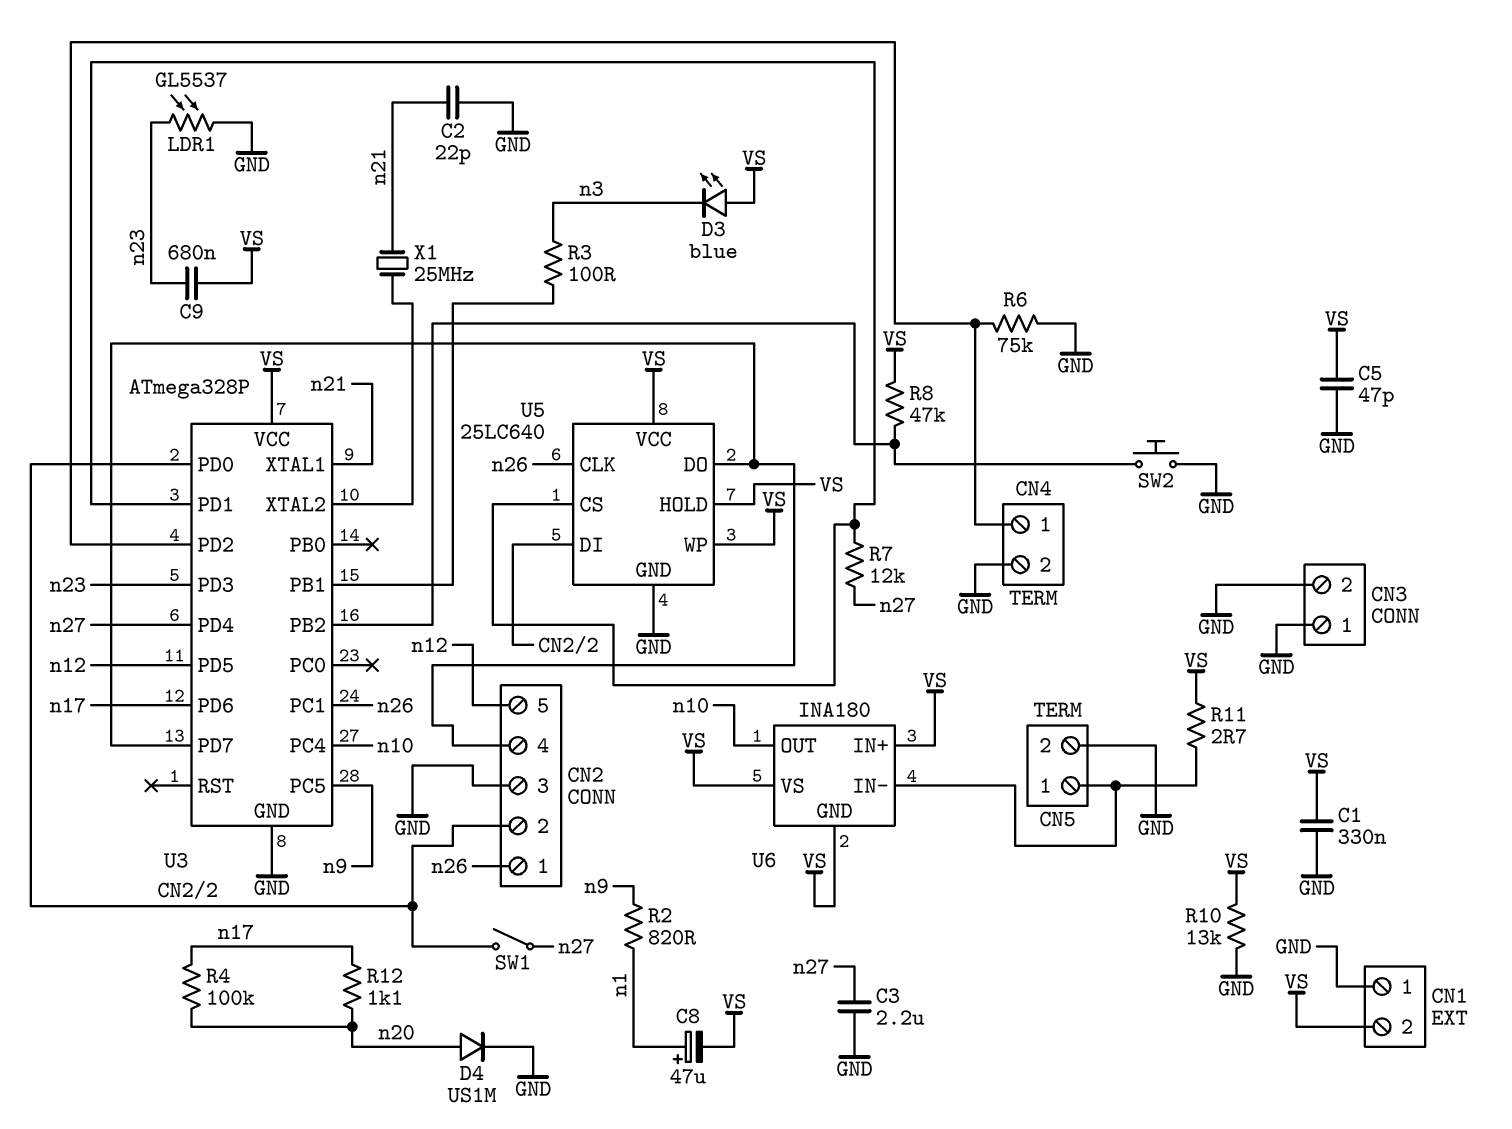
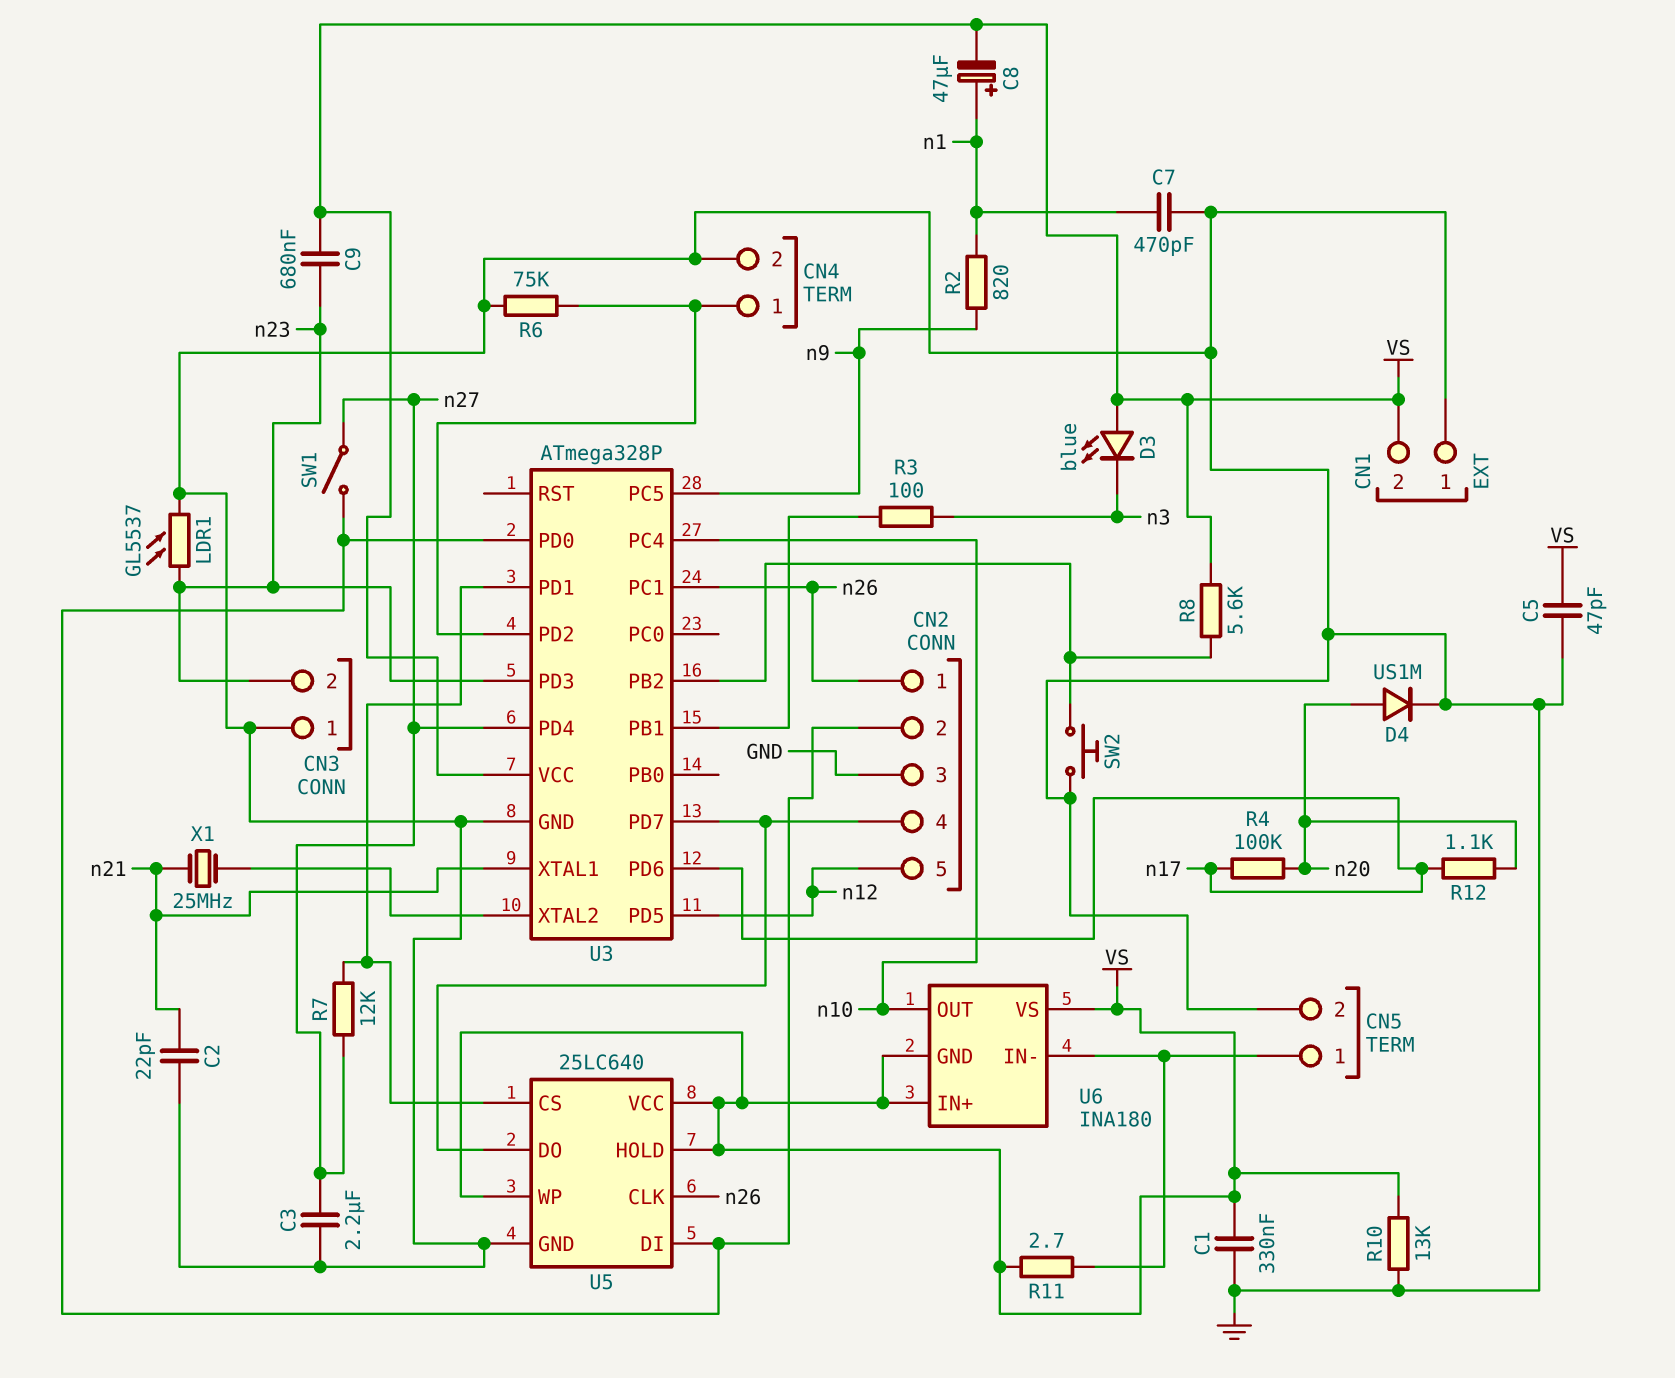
C7: none -> 470pF (GND, n1)
CN3 pin 2: GND -> n23
R8: 47k (U3/PB2, VS) -> 5.6k (U3/PB2, VS)

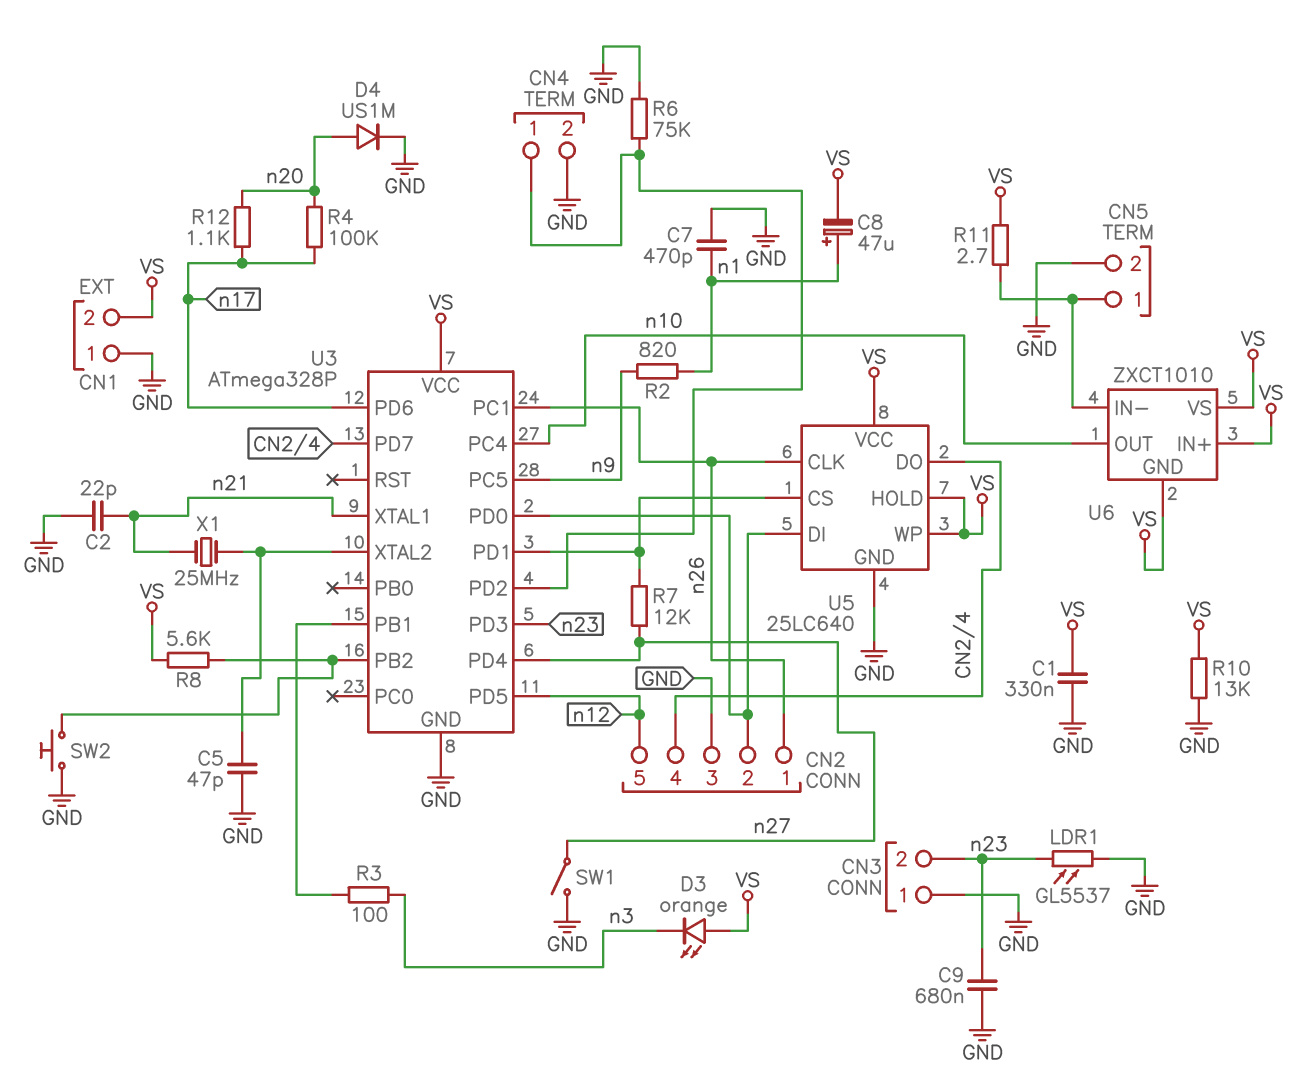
C3: 2.2uF (GND, n27) -> none
C5: 47pF (GND, VS) -> 47pF (GND, U3/XTAL2)
C9: 680nF (VS, n23) -> 680nF (GND, n23)
D3: LED blue (A VS, K n3) -> LED orange (A VS, K n3)
SW1: switch (CN2/2, n27) -> switch (GND, n27)
U6: INA180 -> ZXCT1010

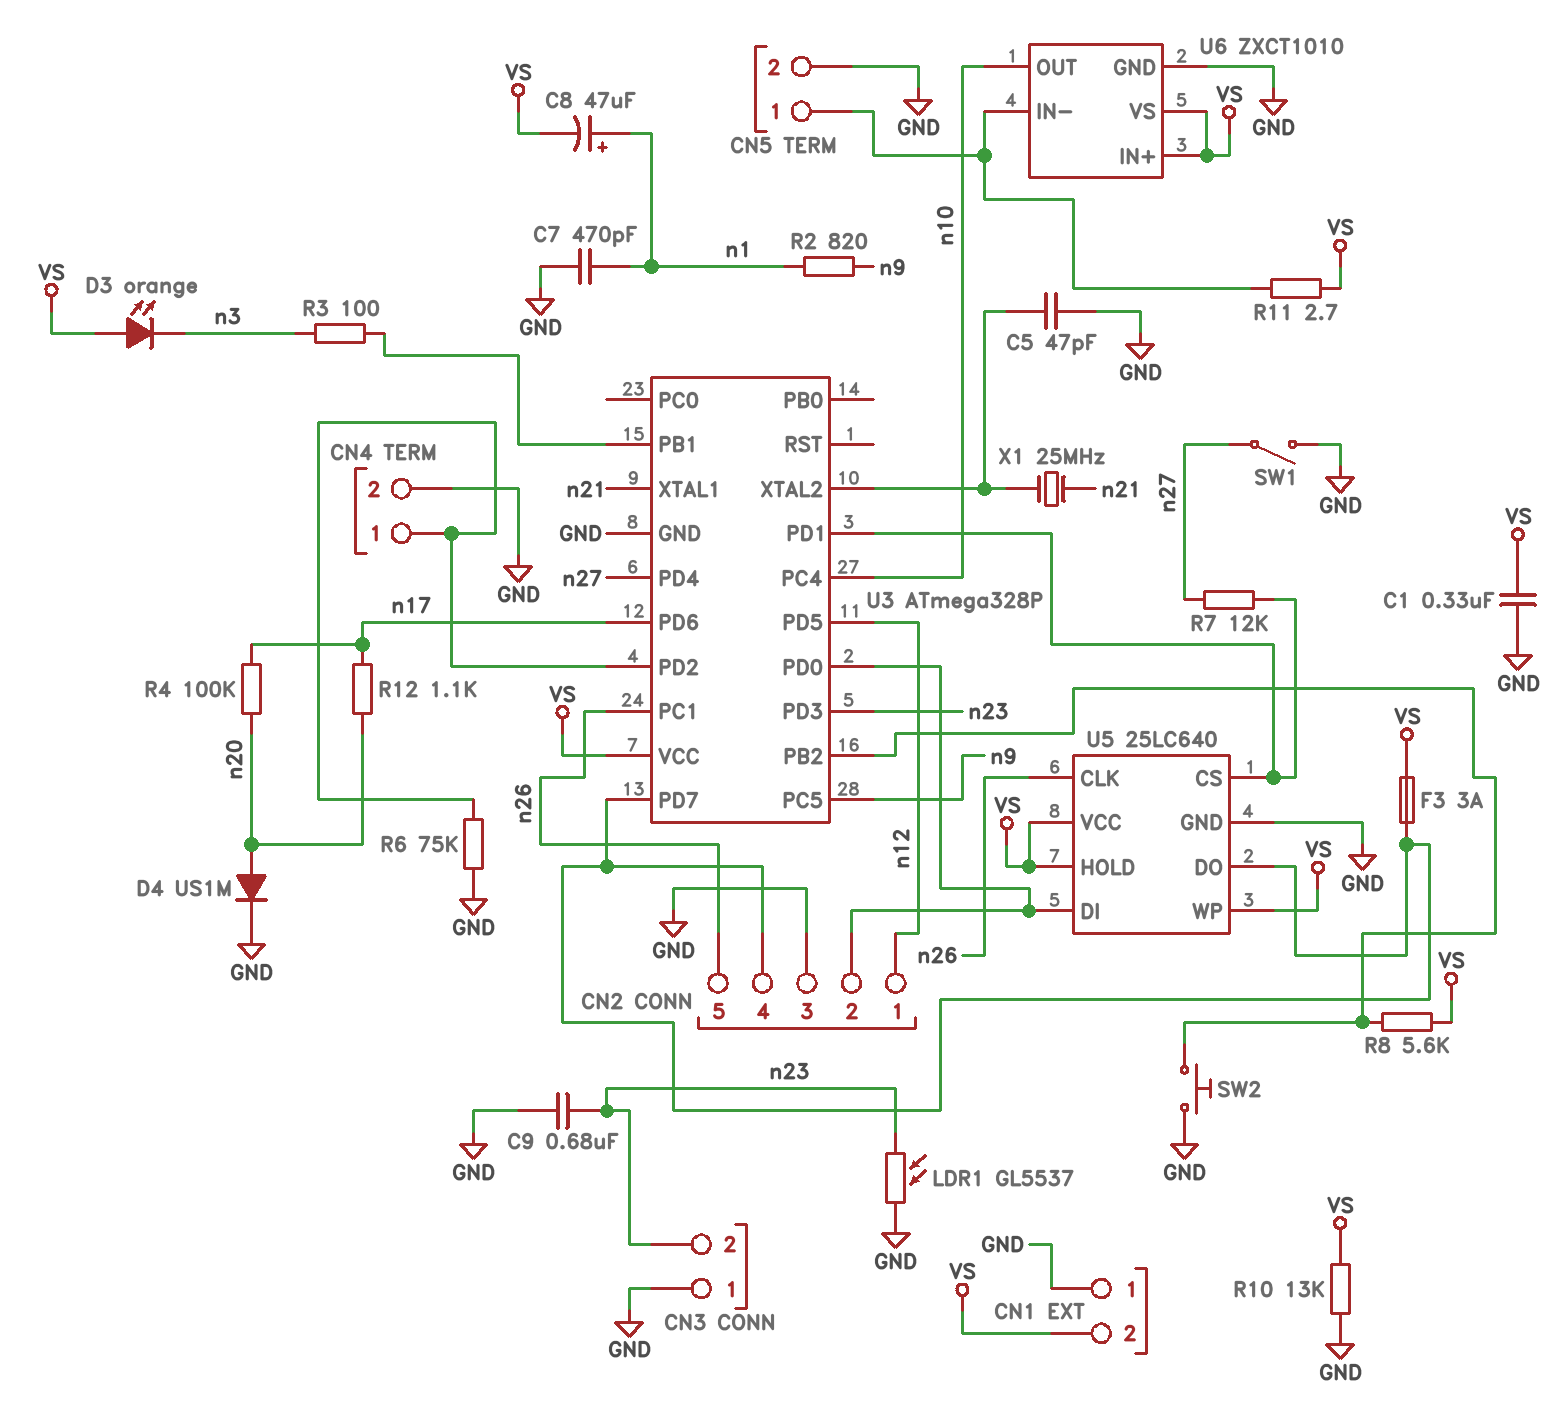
C2: 22pF (GND, n21) -> none
CN2 pin 1: n26 -> n12
CN2 pin 5: n12 -> n26
F3: none -> 3A (CN2/4, VS)
U6 pin GND: VS -> GND

